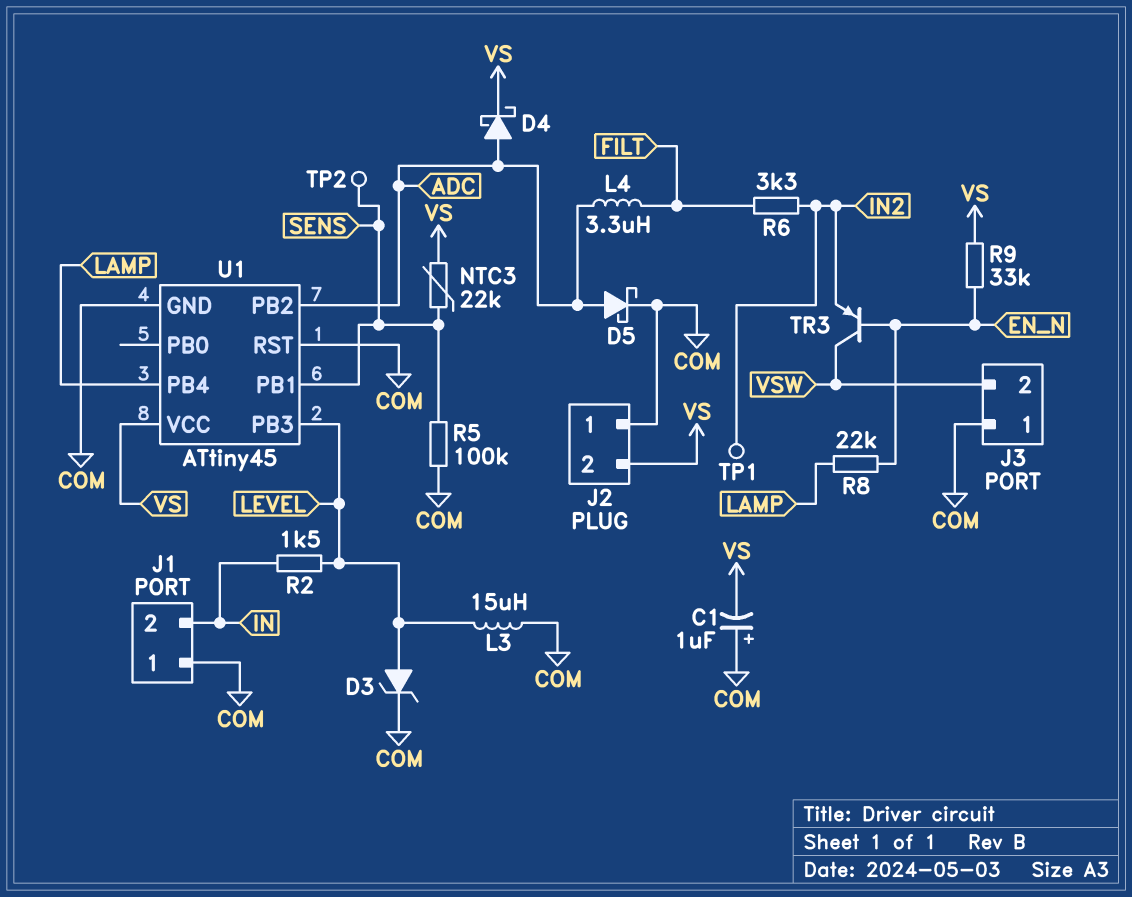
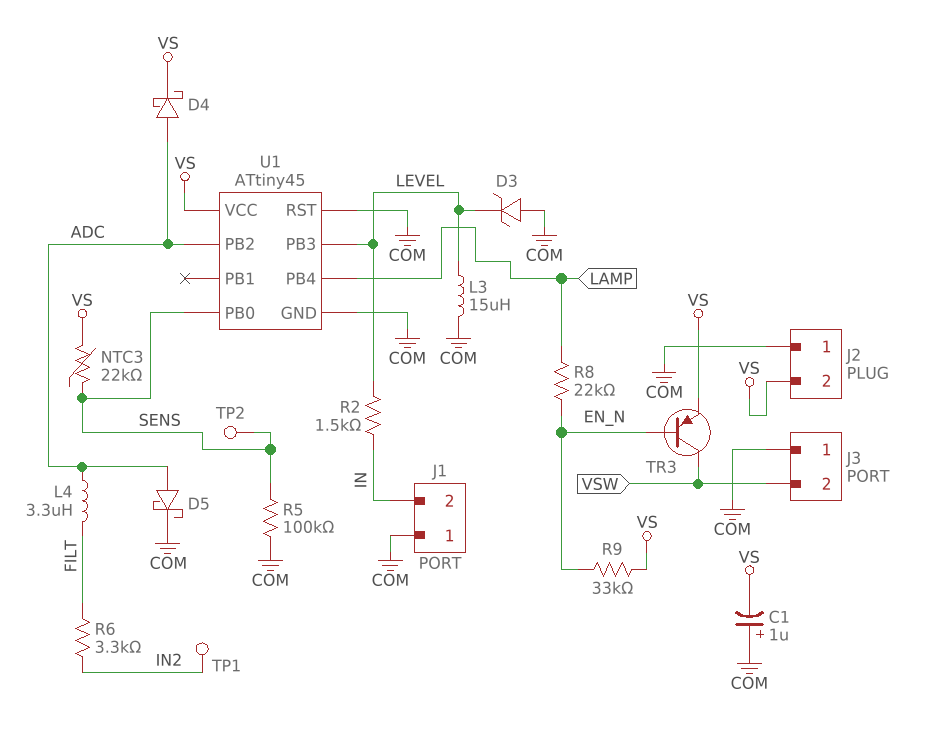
D3: zener (A LEVEL, K COM) -> zener (A COM, K LEVEL)
TR3: PNP (B EN_N, C VSW, E IN2) -> PNP (B EN_N, C VSW, E VS)
U1 pin PB0: none -> SENS
U1 pin PB1: SENS -> none

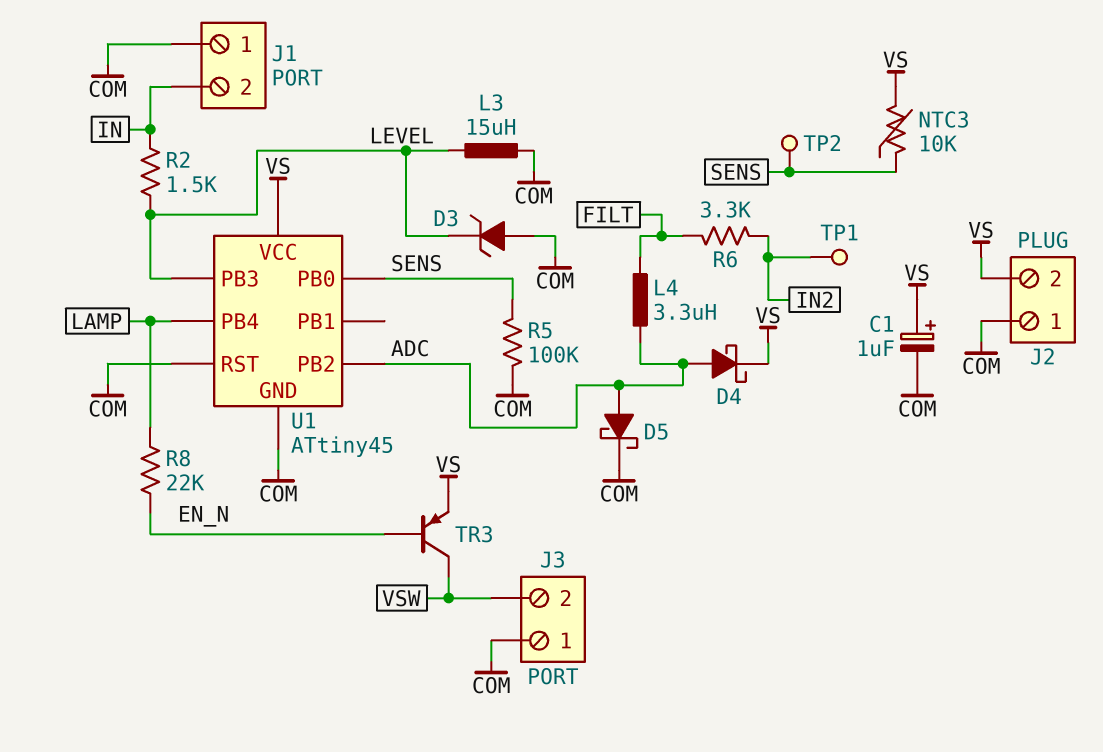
C1: 1uF (plus COM, minus VS) -> 1uF (plus VS, minus COM)
NTC3: 22k (SENS, VS) -> 10k (SENS, VS)
R9: 33k (EN_N, VS) -> none

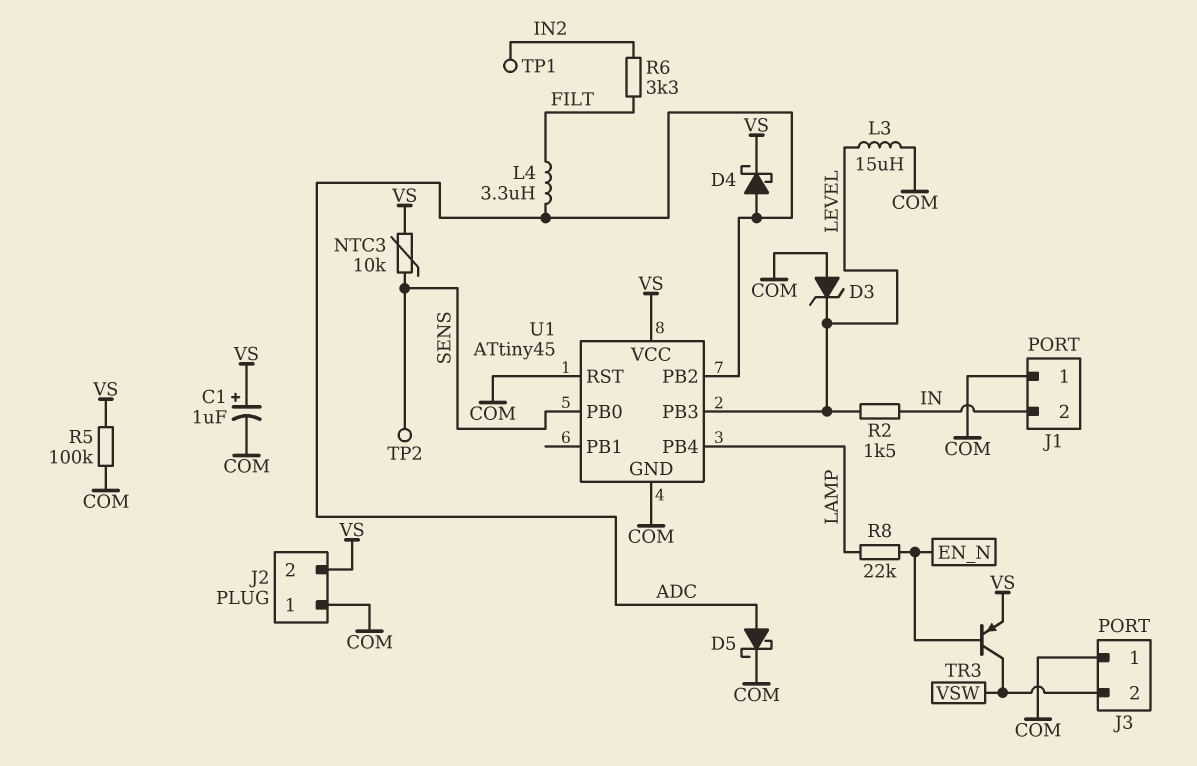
R5: 100k (COM, SENS) -> 100k (COM, VS)

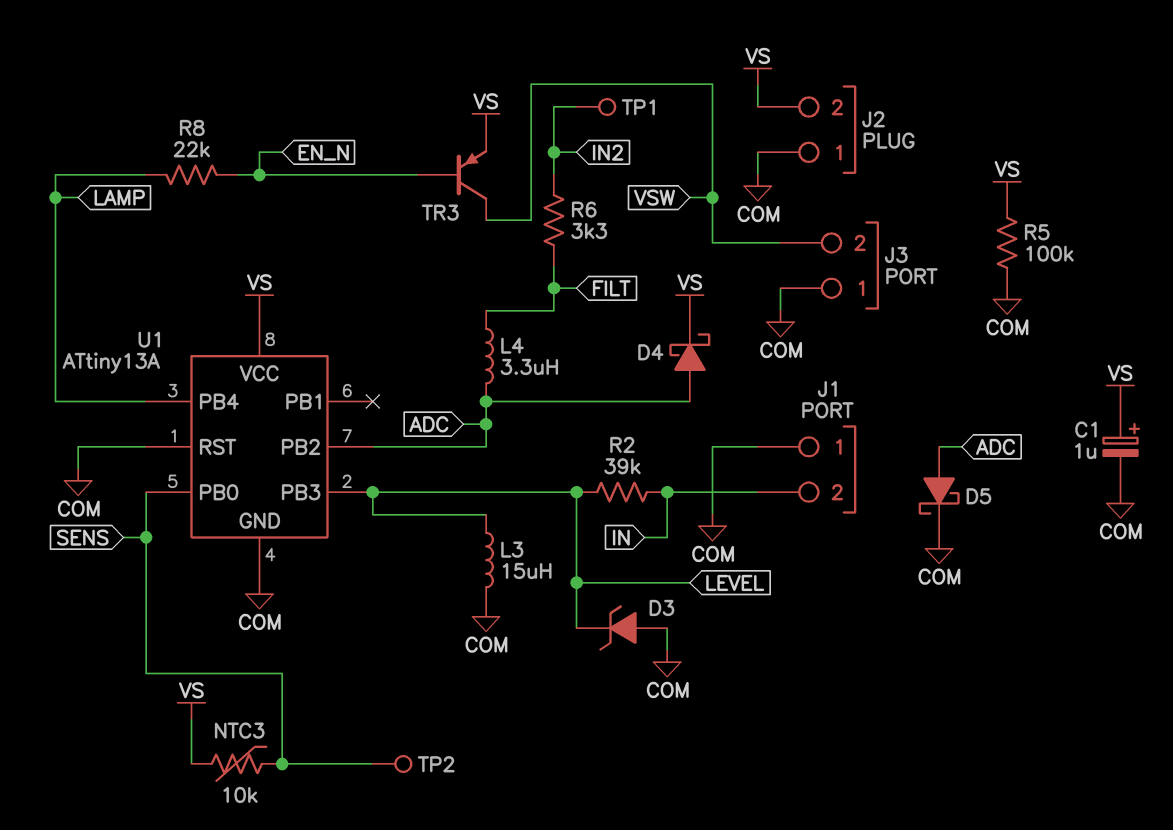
R2: 1.5k (IN, LEVEL) -> 39k (IN, LEVEL)
U1: ATtiny45 -> ATtiny13A

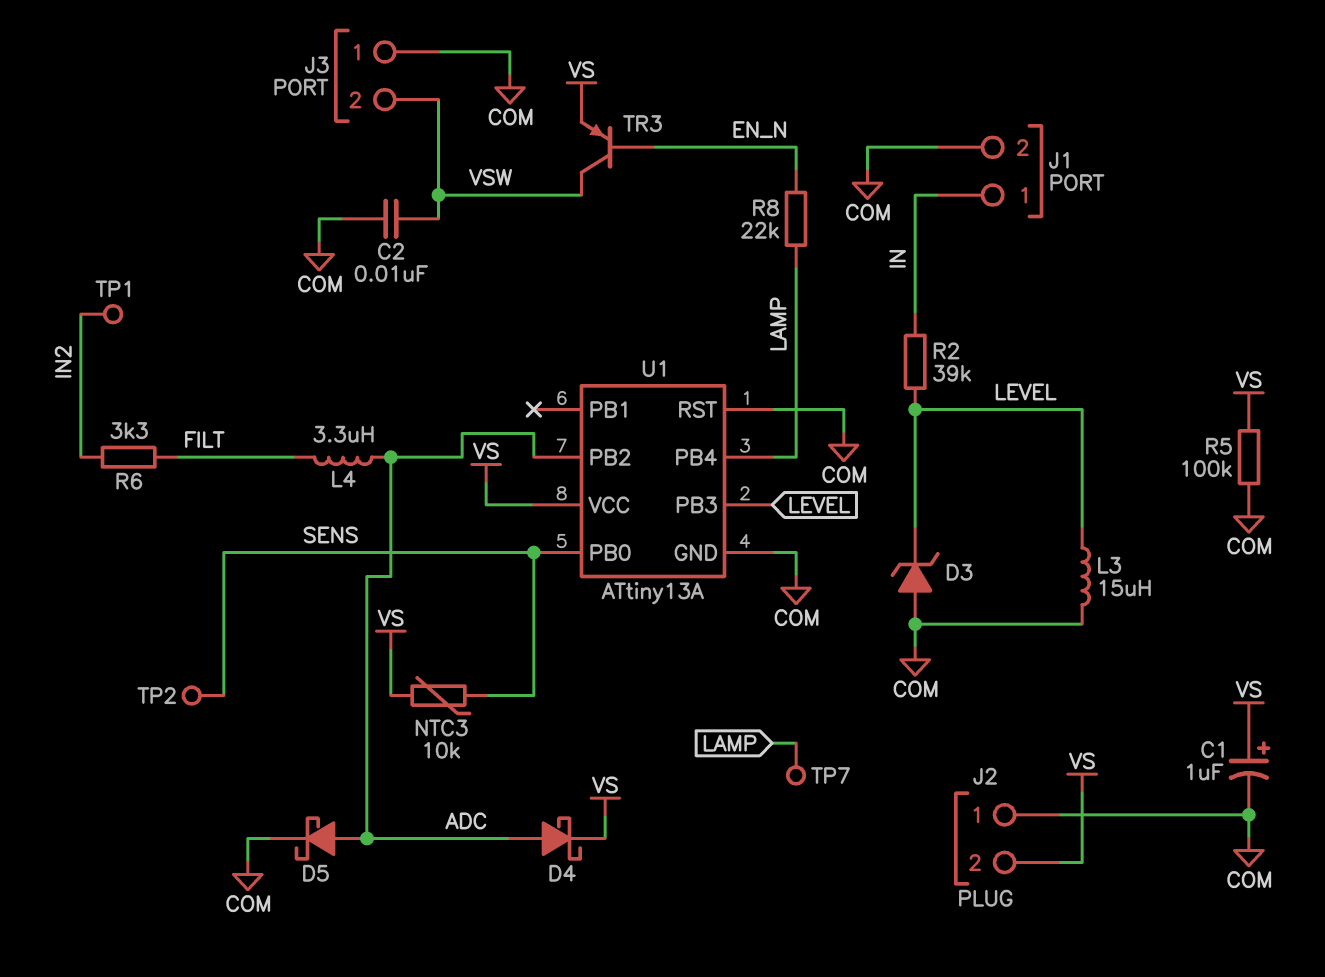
C2: none -> 10nF (COM, VSW)
J1 pin 1: COM -> IN
J1 pin 2: IN -> COM
TP7: none -> test point (LAMP)

